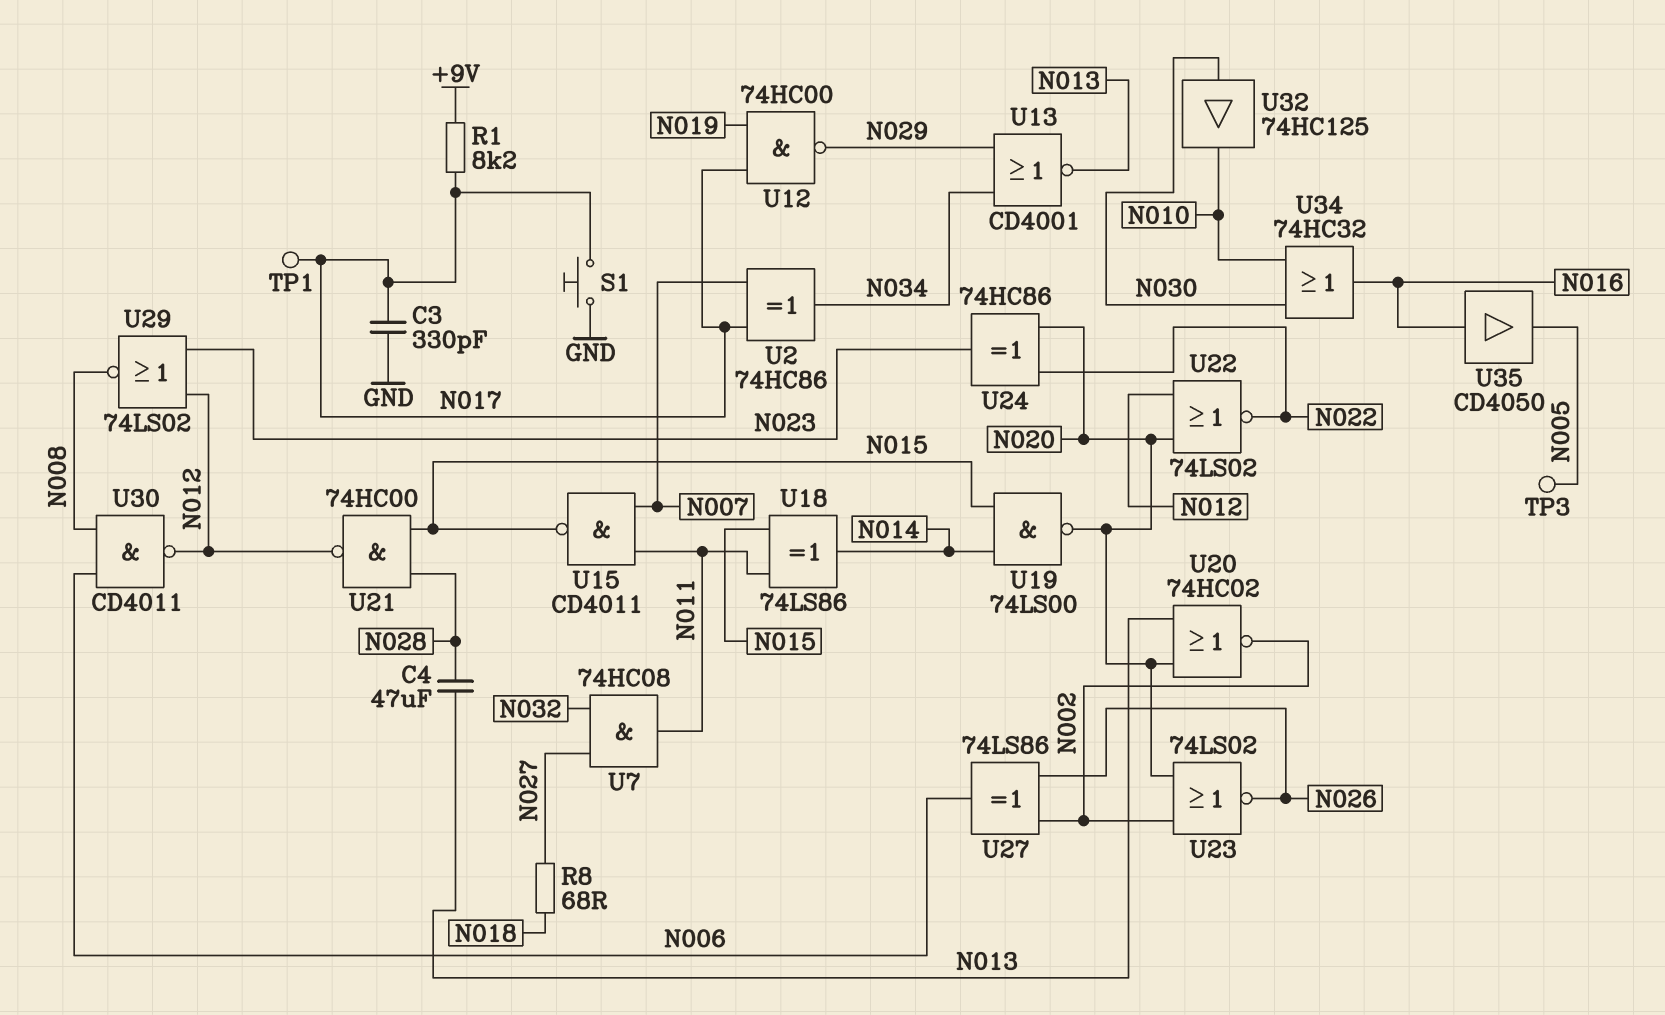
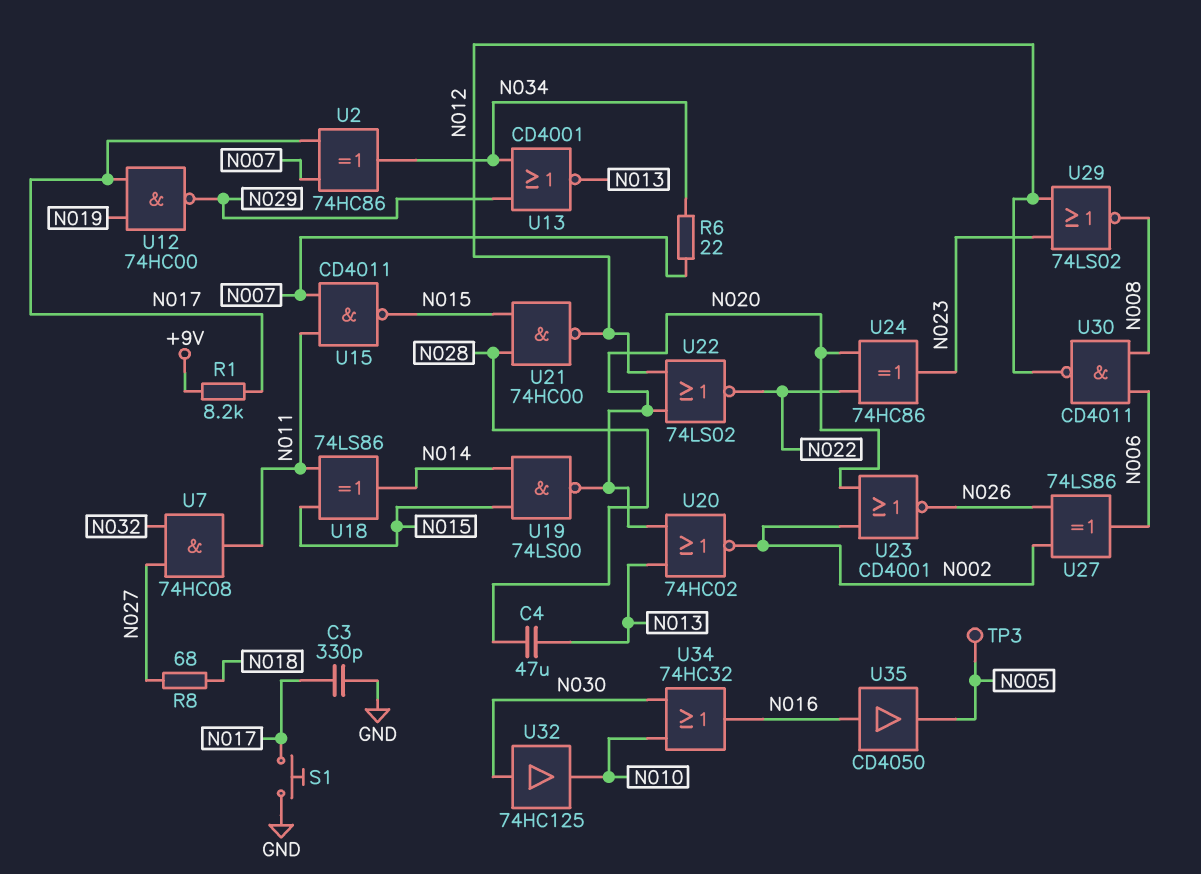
R6: none -> 22 (N007, N034)
TP1: test point (N017) -> none
U23: NOR 74LS02 (in N002, in N020, out N026) -> NOR CD4001 (in N002, in N020, out N026)

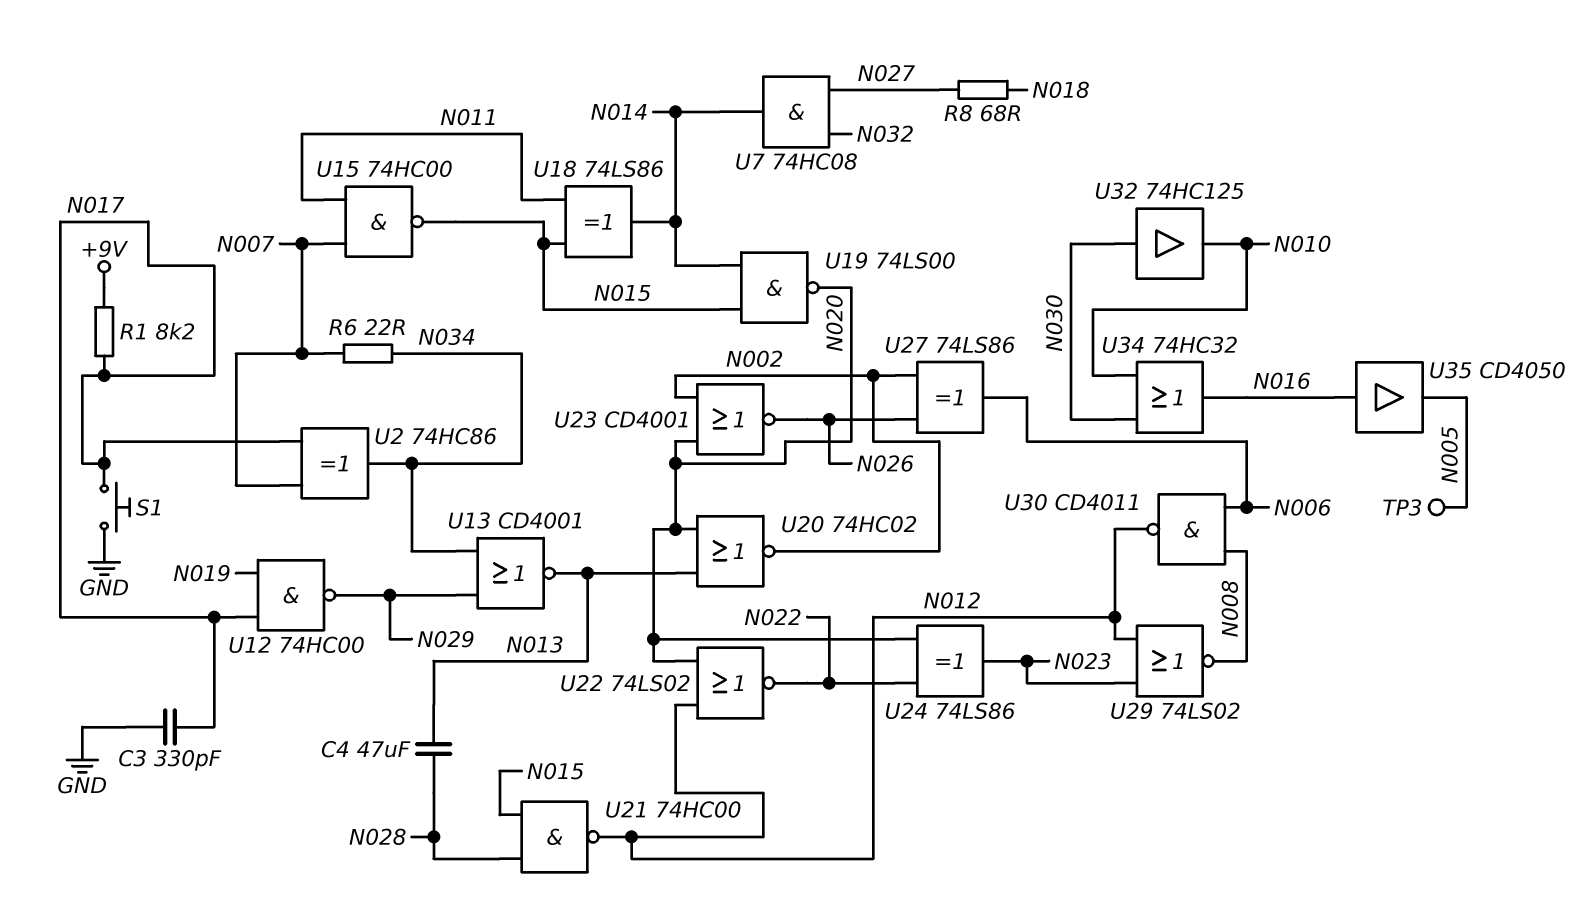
U7: AND 74HC08 (in N027, in N032, out N011) -> AND 74HC08 (in N027, in N032, out N014)
U15: NAND CD4011 (in N007, in N011, out N015) -> NAND 74HC00 (in N007, in N011, out N015)
U24: XOR 74HC86 (in N020, in N022, out N023) -> XOR 74LS86 (in N020, in N022, out N023)

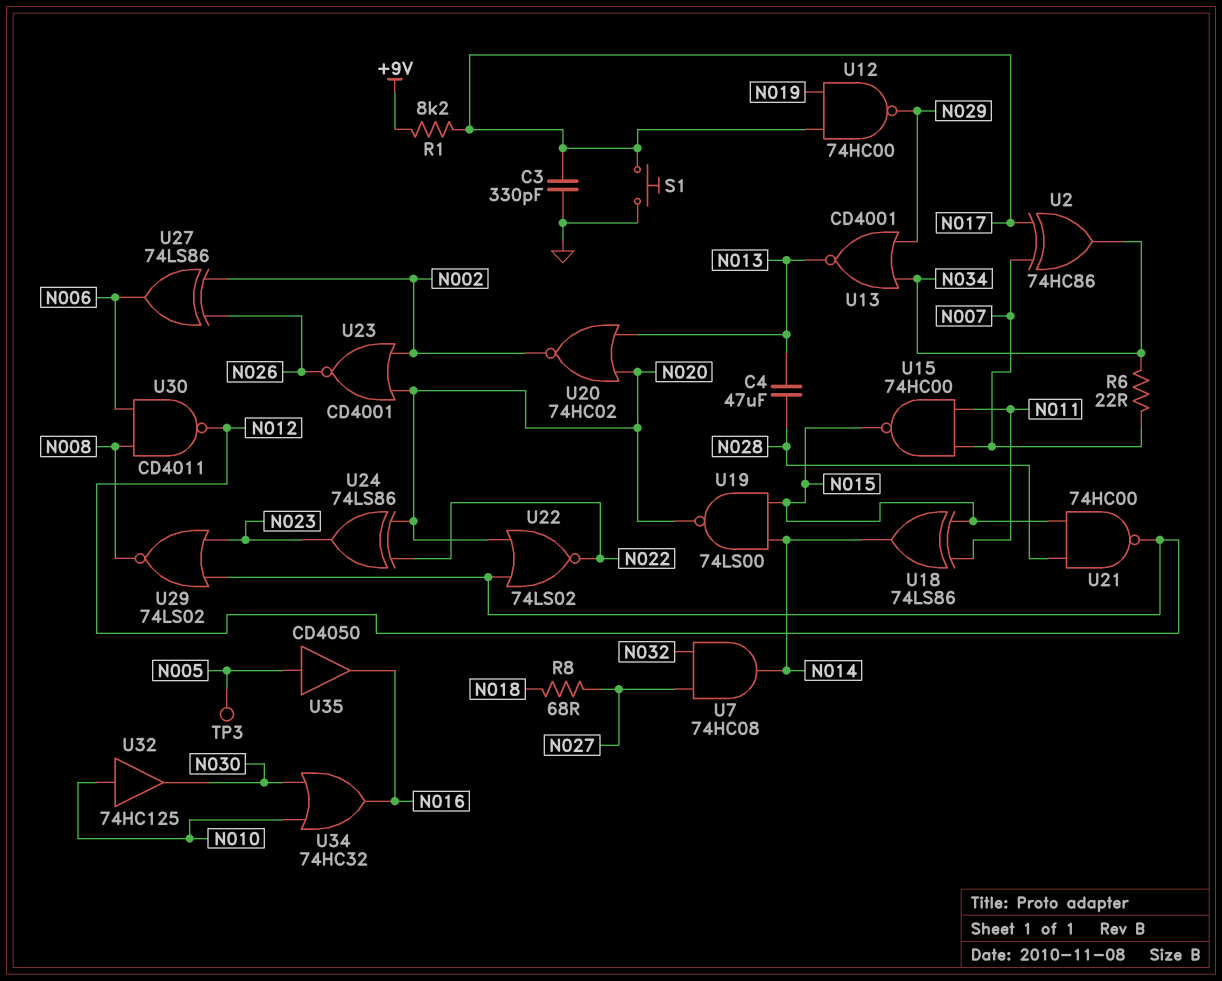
U32: buffer 74HC125 (in N030, out N010) -> buffer 74HC125 (in N010, out N030)
U35: buffer CD4050 (in N016, out N005) -> buffer CD4050 (in N005, out N016)

